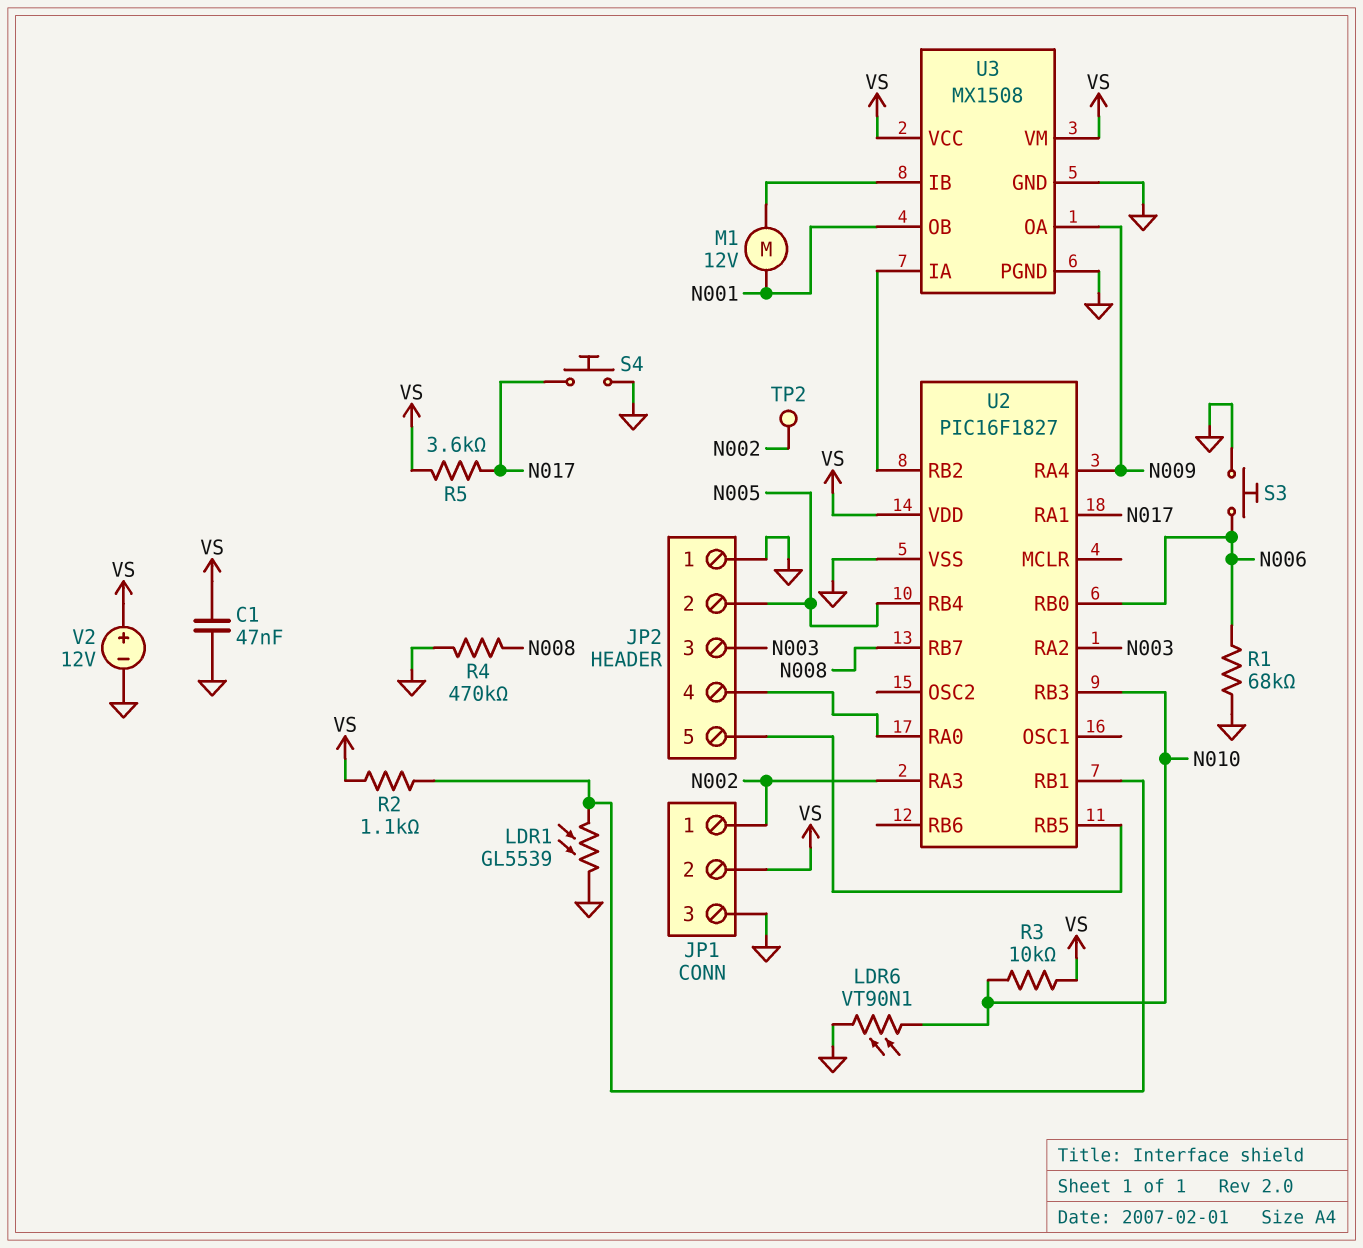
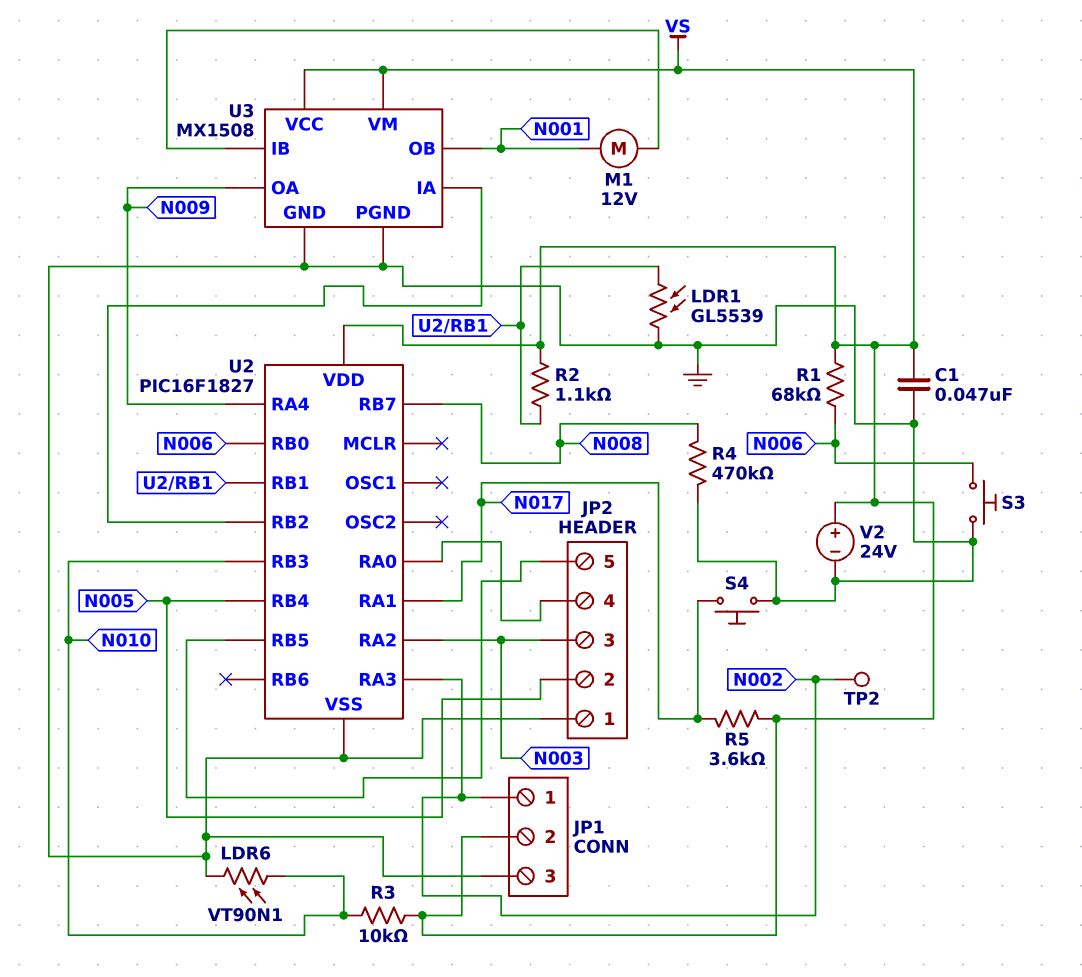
R1: 68k (GND, N006) -> 68k (N006, VS)
V2: 12V (plus VS, minus GND) -> 24V (plus VS, minus GND)

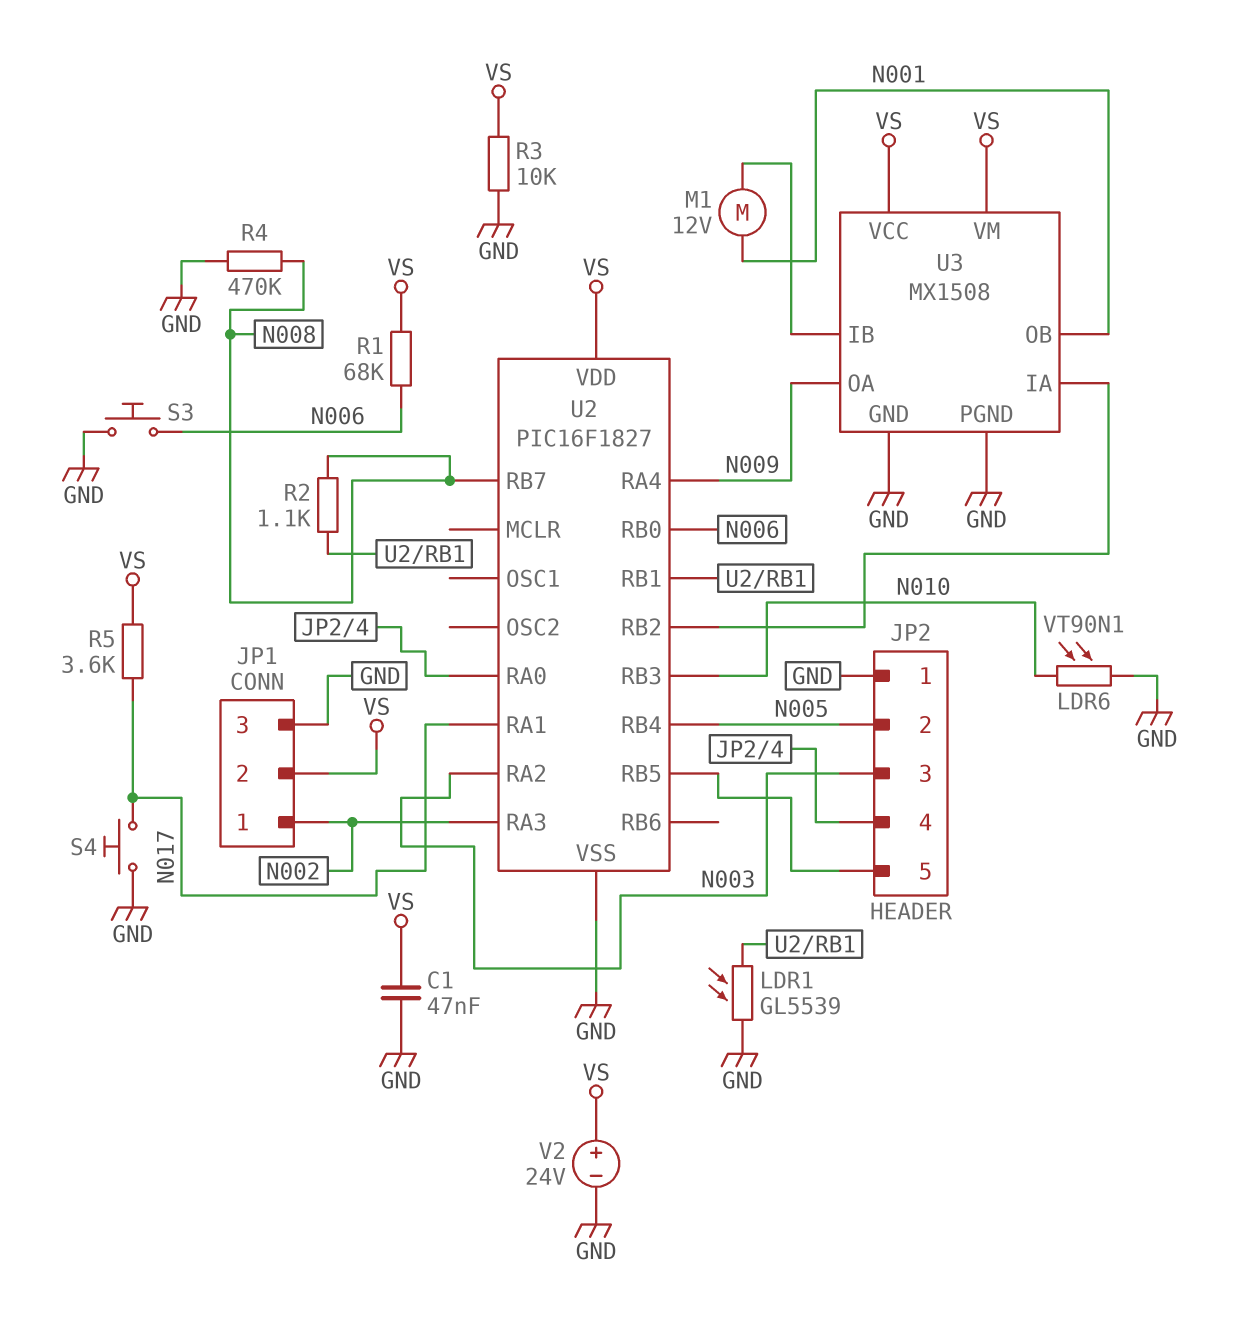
R2: 1.1k (U2/RB1, VS) -> 1.1k (N008, U2/RB1)
R3: 10k (N010, VS) -> 10k (GND, VS)
TP2: test point (N002) -> none

